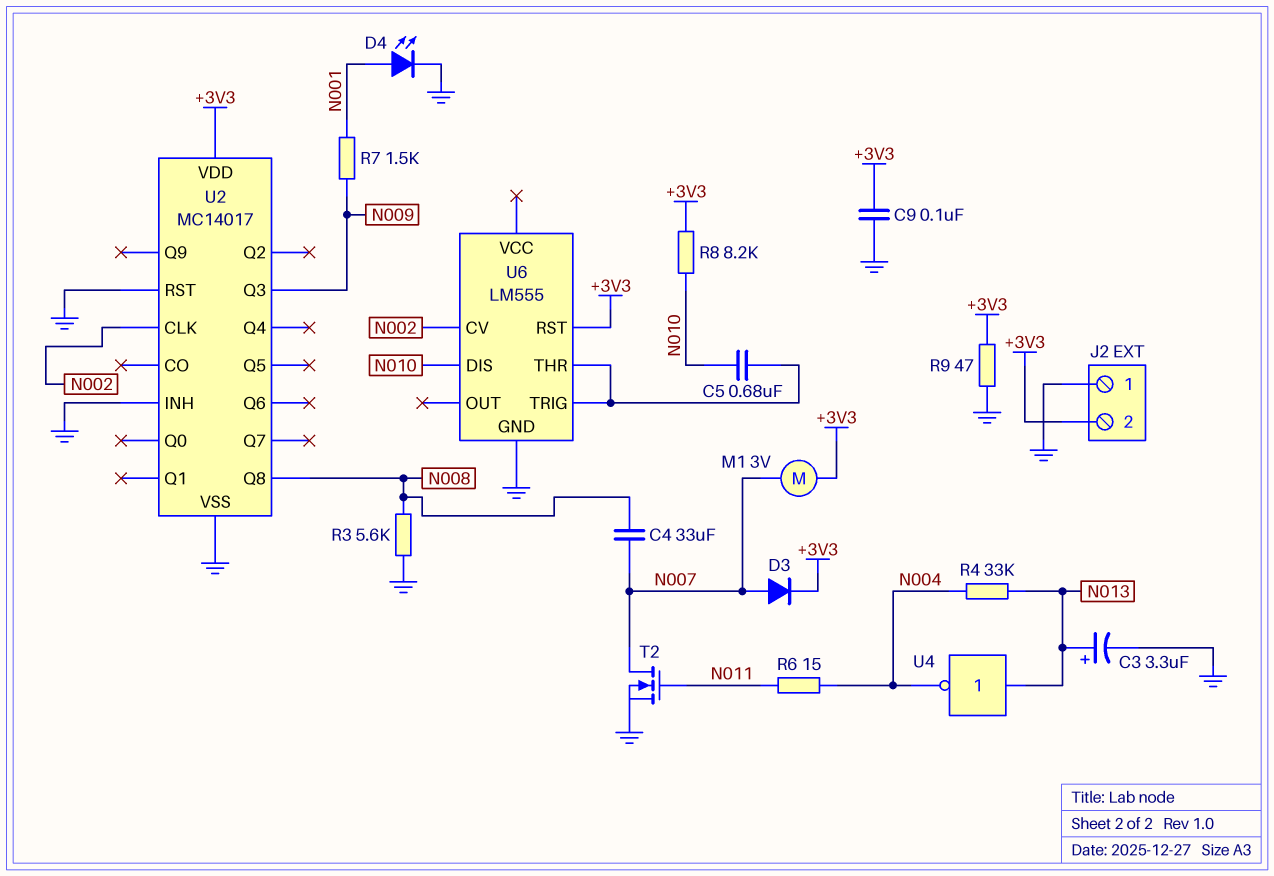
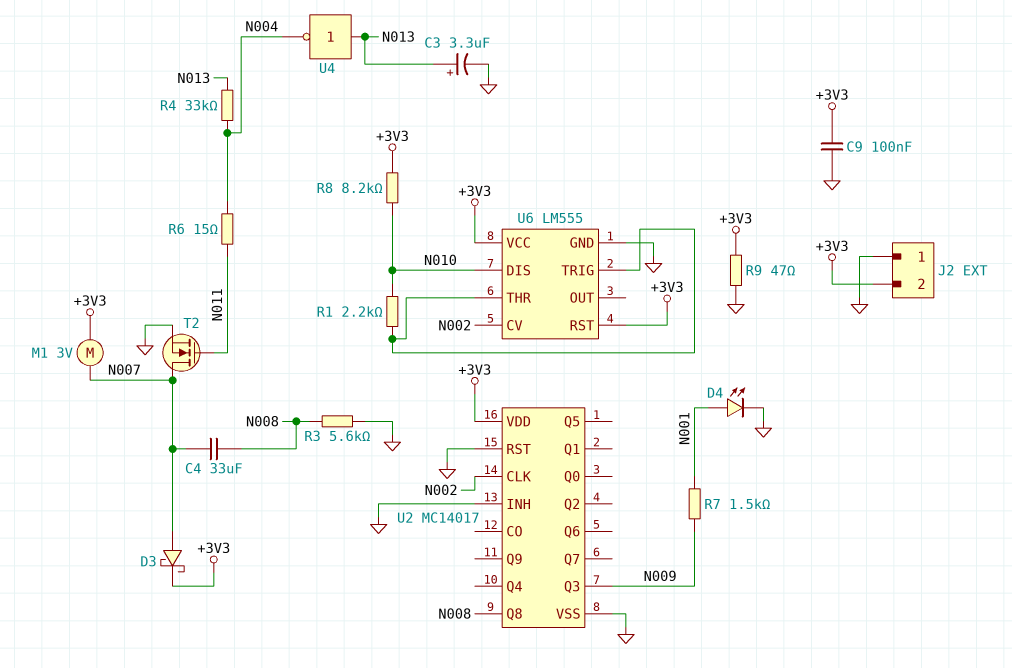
C5: 680nF (N010, U6/THR) -> none
D3: diode (A N007, K +3V3) -> schottky (A N007, K +3V3)
R1: none -> 2.2k (N010, U6/THR)
U6 pin VCC: none -> +3V3

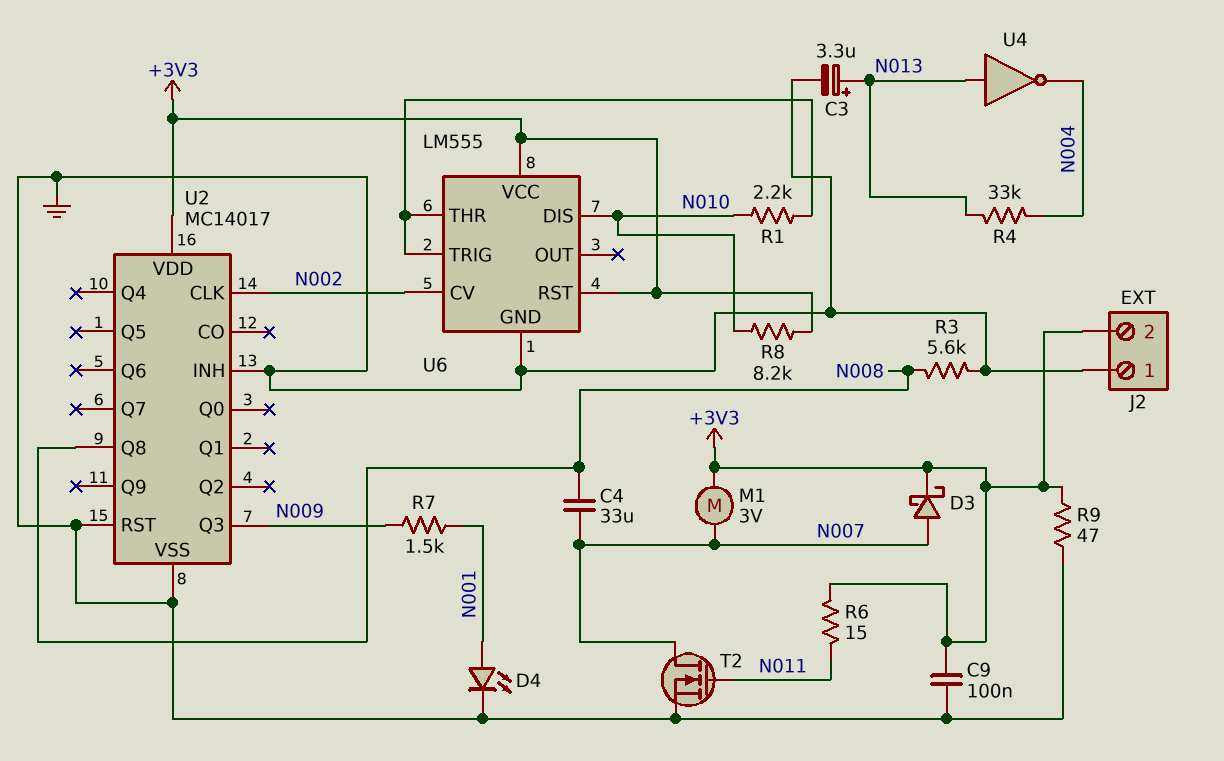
R6: 15 (N004, N011) -> 15 (+3V3, N011)

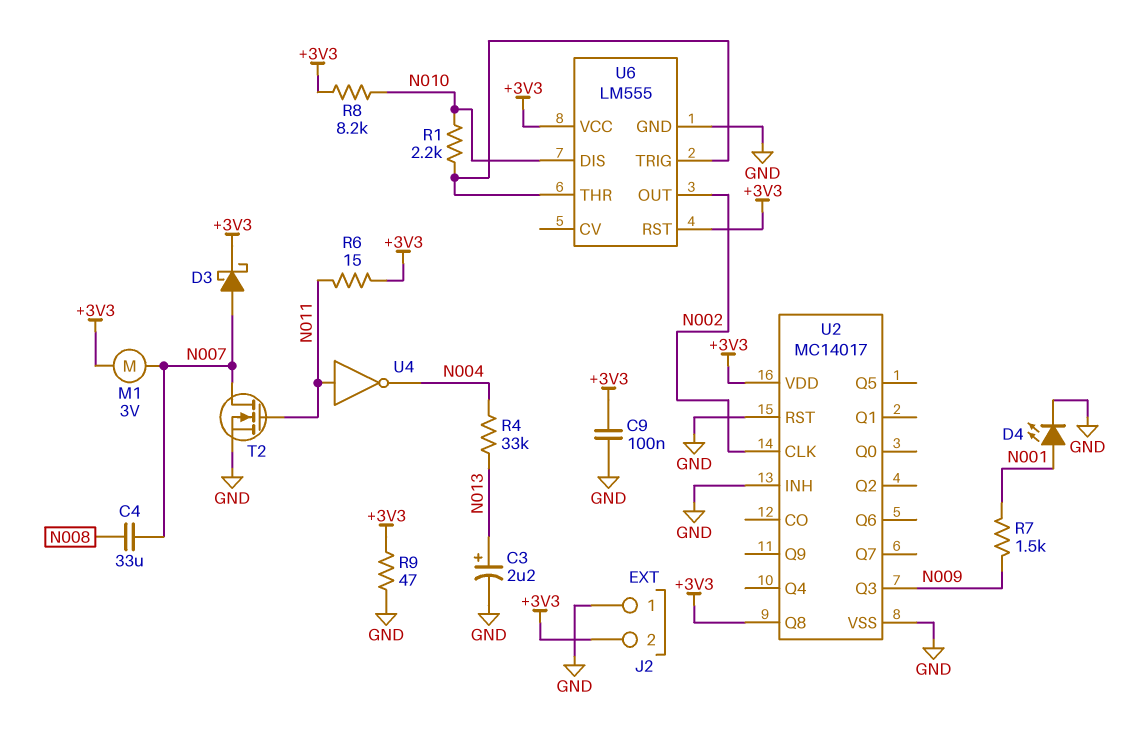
C3: 3.3uF (plus N013, minus GND) -> 2.2uF (plus N013, minus GND)
R3: 5.6k (GND, N008) -> none
U2 pin Q8: N008 -> +3V3
U4: NOT (in N013, out N004) -> NOT (in N011, out N004)
U6 pin CV: N002 -> none
U6 pin OUT: none -> N002

